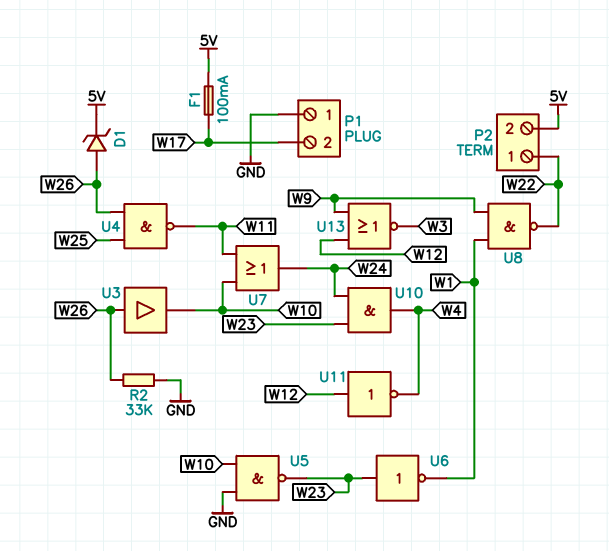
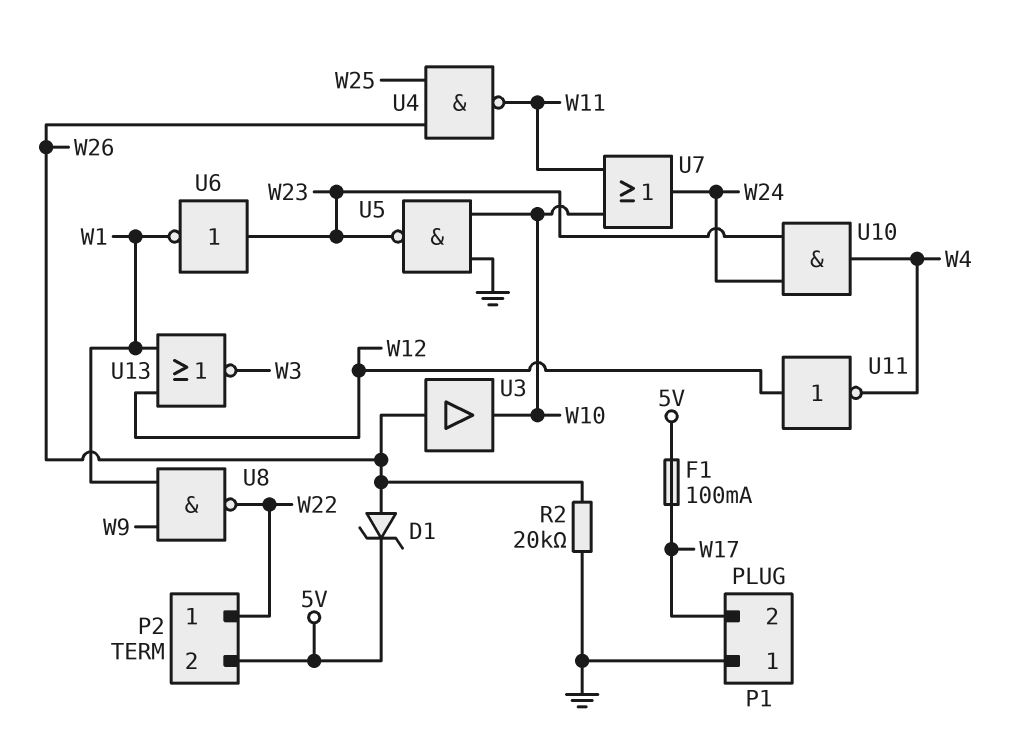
R2: 33k (GND, W26) -> 20k (GND, W26)
U13: NOR (in W9, in W12, out W3) -> NOR (in W1, in W12, out W3)

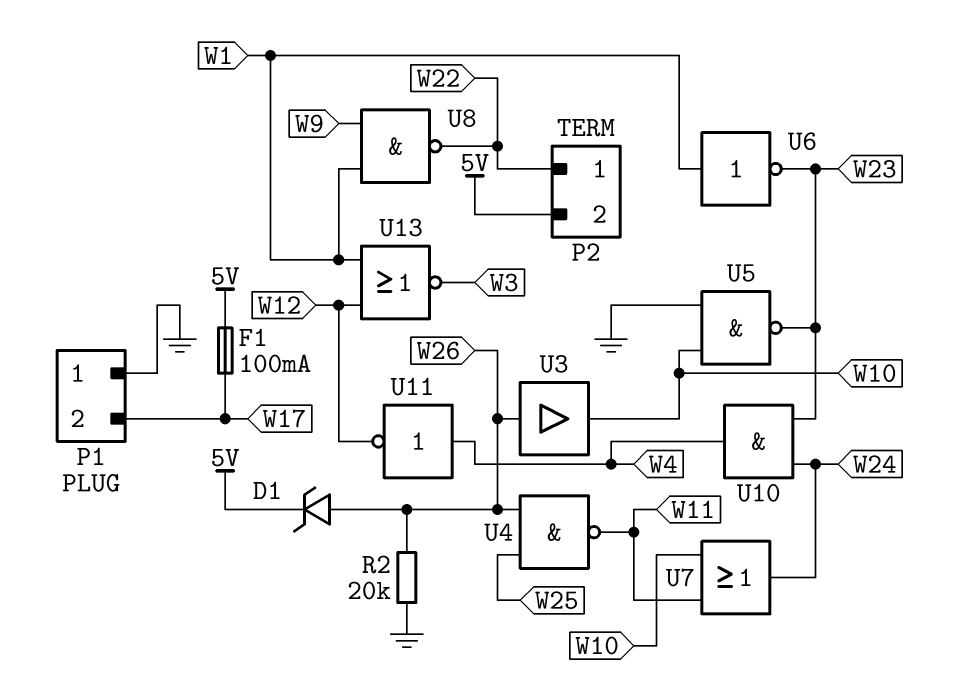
U6: NOT (in W23, out W1) -> NOT (in W1, out W23)
U11: NOT (in W12, out W4) -> NOT (in W4, out W12)

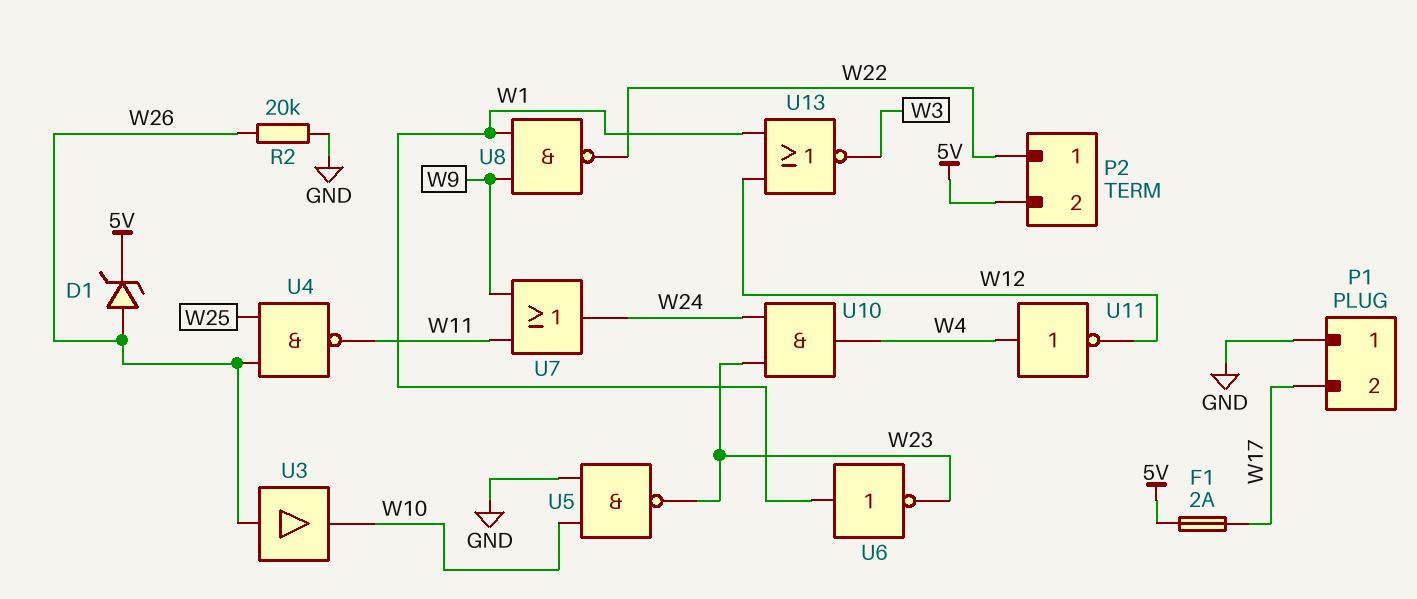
F1: 100mA (5V, W17) -> 2A (5V, W17)
U7: OR (in W10, in W11, out W24) -> OR (in W9, in W11, out W24)

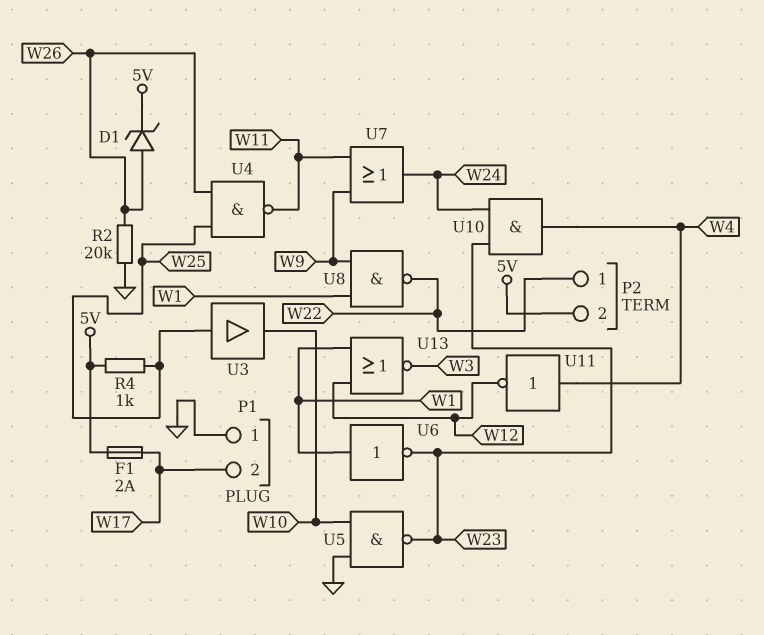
R4: none -> 1k (5V, W25)
U3: buffer (in W26, out W10) -> buffer (in W25, out W10)

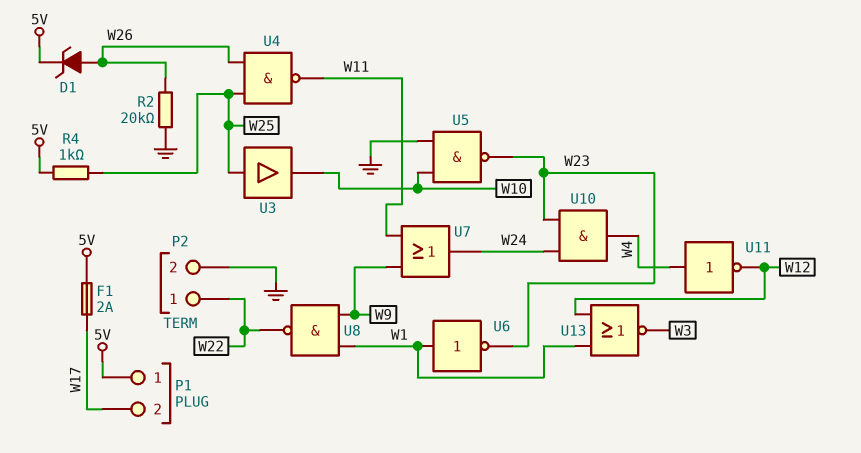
P1 pin 1: GND -> 5V
P2 pin 2: 5V -> GND

